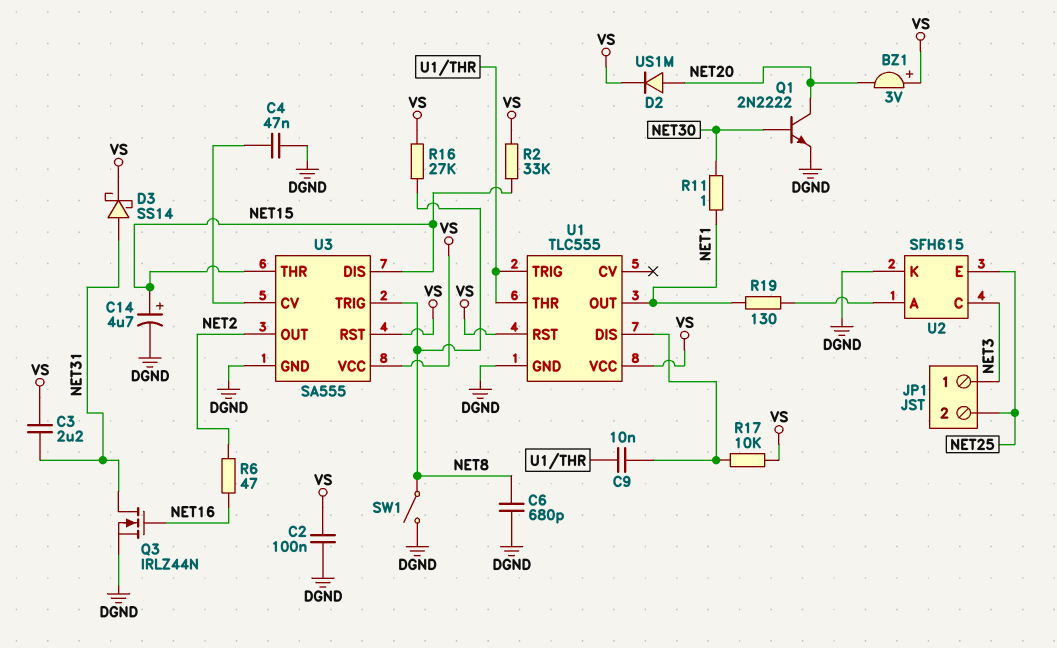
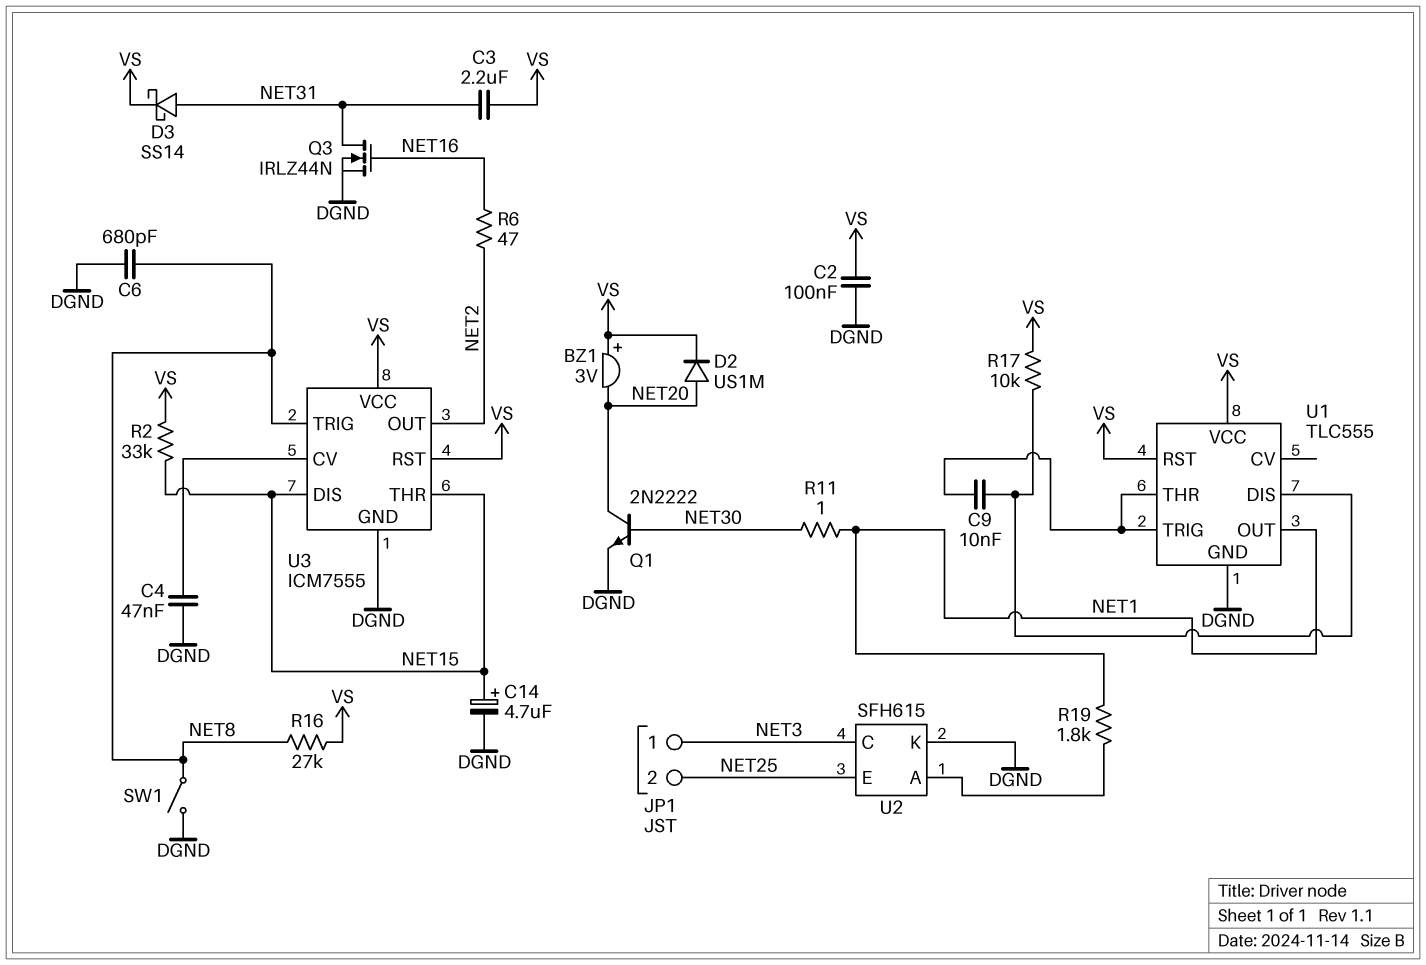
R19: 130 (NET1, U2/A) -> 1.8k (NET1, U2/A)
U3: SA555 -> ICM7555

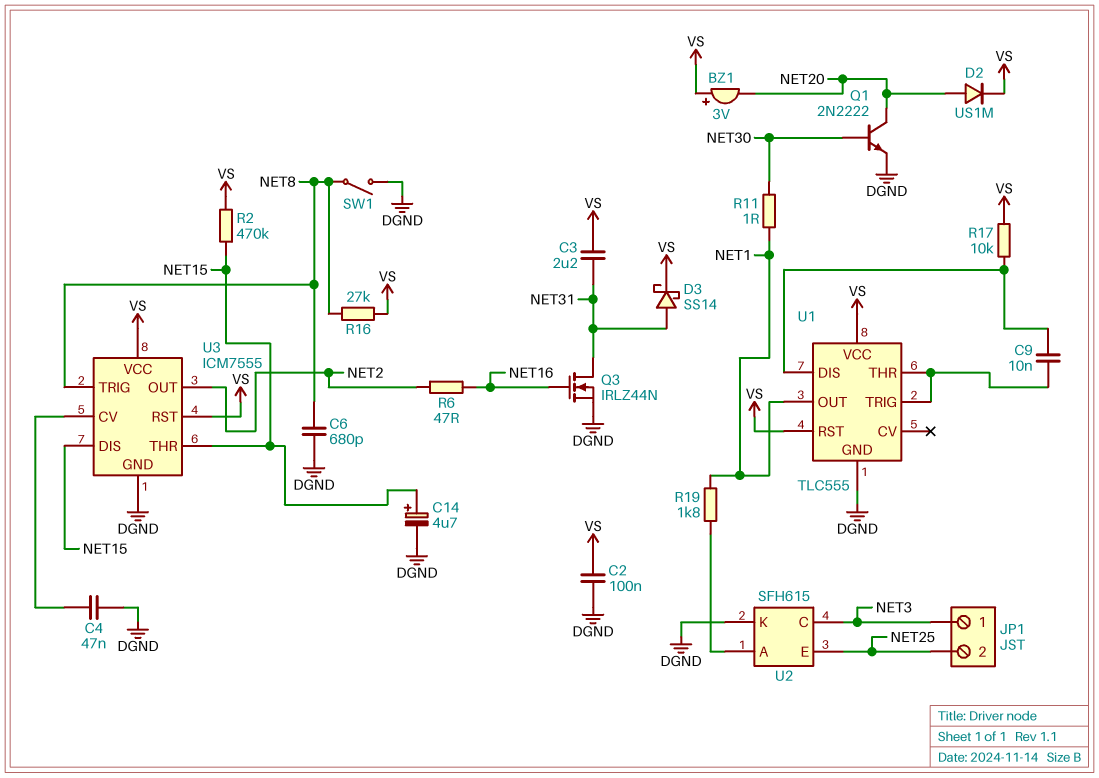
R2: 33k (NET15, VS) -> 470k (NET15, VS)

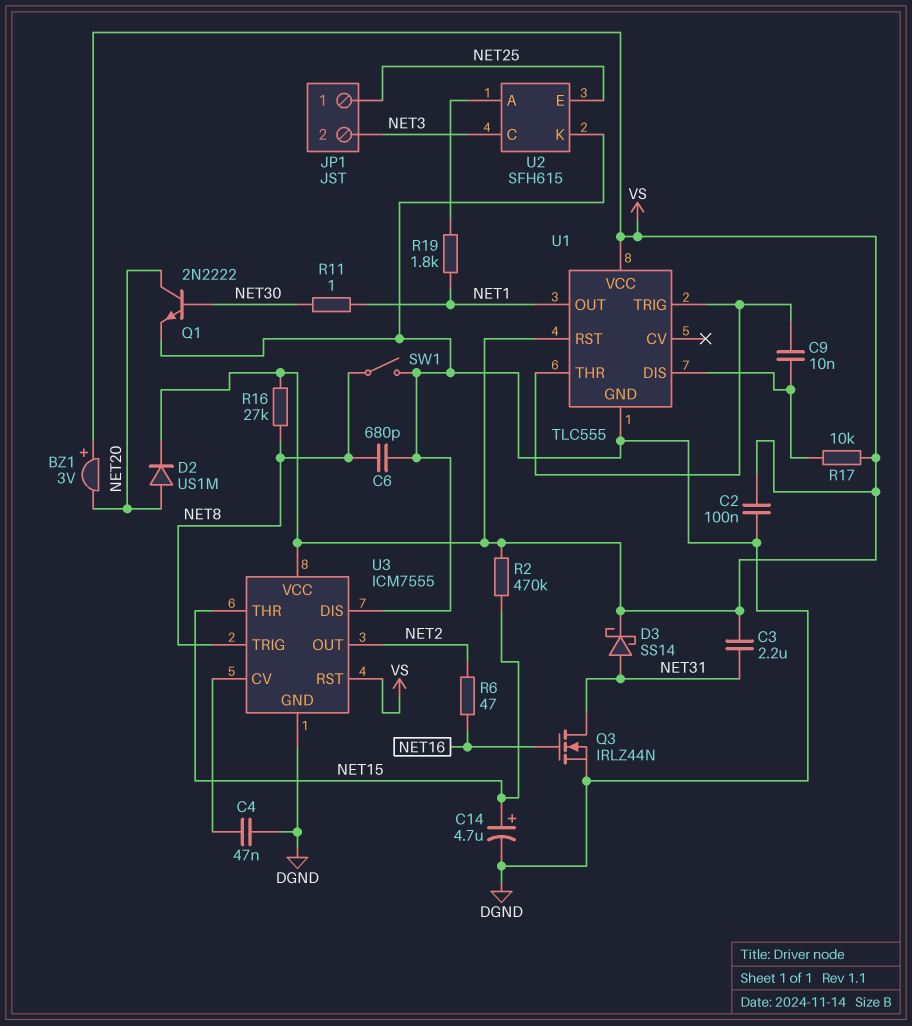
JP1 pin 1: NET3 -> NET25
JP1 pin 2: NET25 -> NET3
U3 pin DIS: NET15 -> DGND

